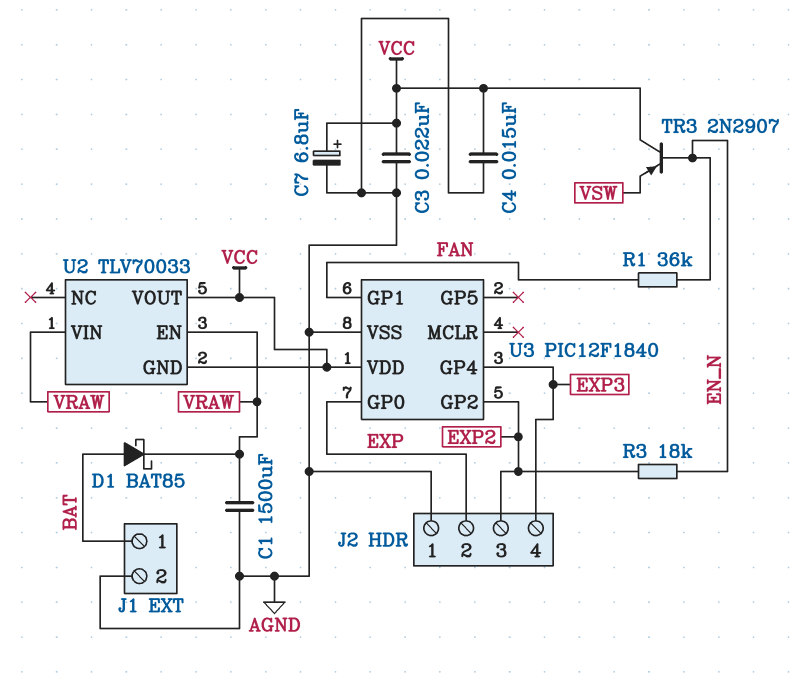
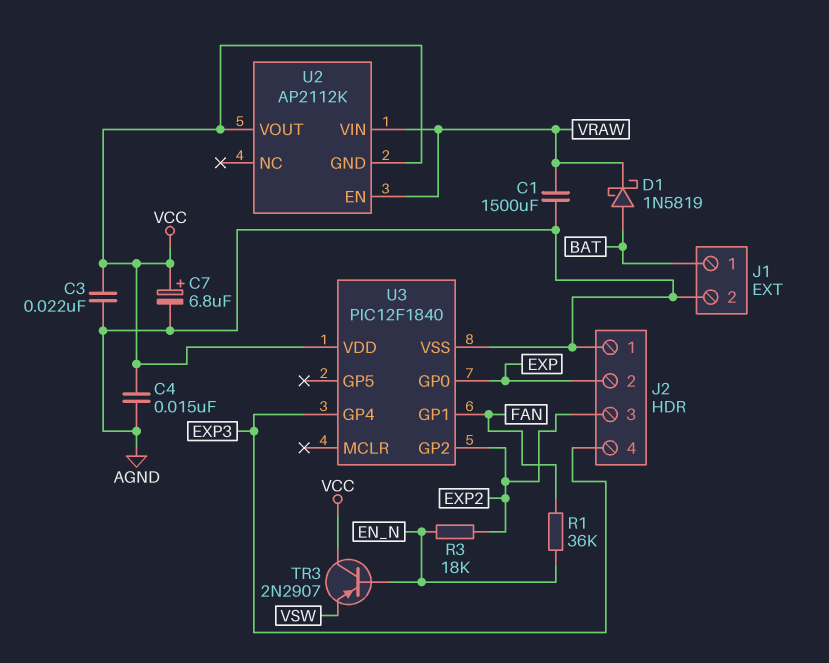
D1: schottky BAT85 (A BAT, K VRAW) -> schottky 1N5819 (A BAT, K VRAW)
U2: TLV70033 -> AP2112K

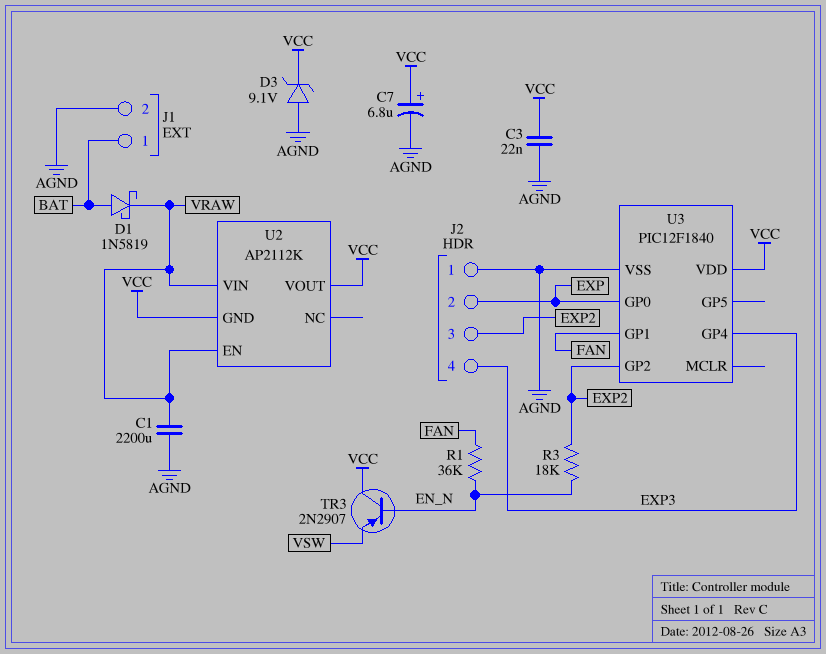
C1: 1500uF (AGND, VRAW) -> 2200uF (AGND, VRAW)
C4: 15nF (AGND, VCC) -> none
D3: none -> zener 9.1V (A AGND, K VCC)

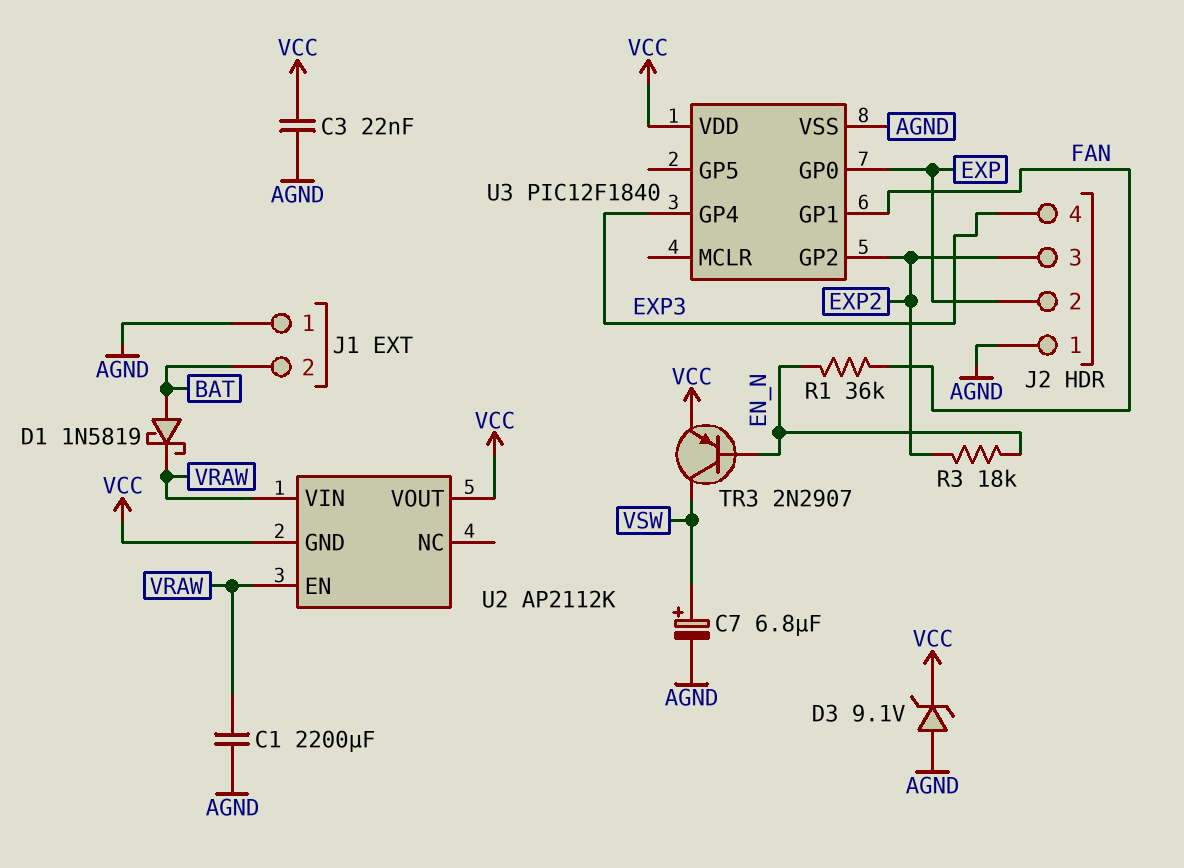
C7: 6.8uF (plus VCC, minus AGND) -> 6.8uF (plus VSW, minus AGND)
J1 pin 1: BAT -> AGND
J1 pin 2: AGND -> BAT
TR3: PNP 2N2907 (B EN_N, C VCC, E VSW) -> PNP 2N2907 (B EN_N, C VSW, E VCC)

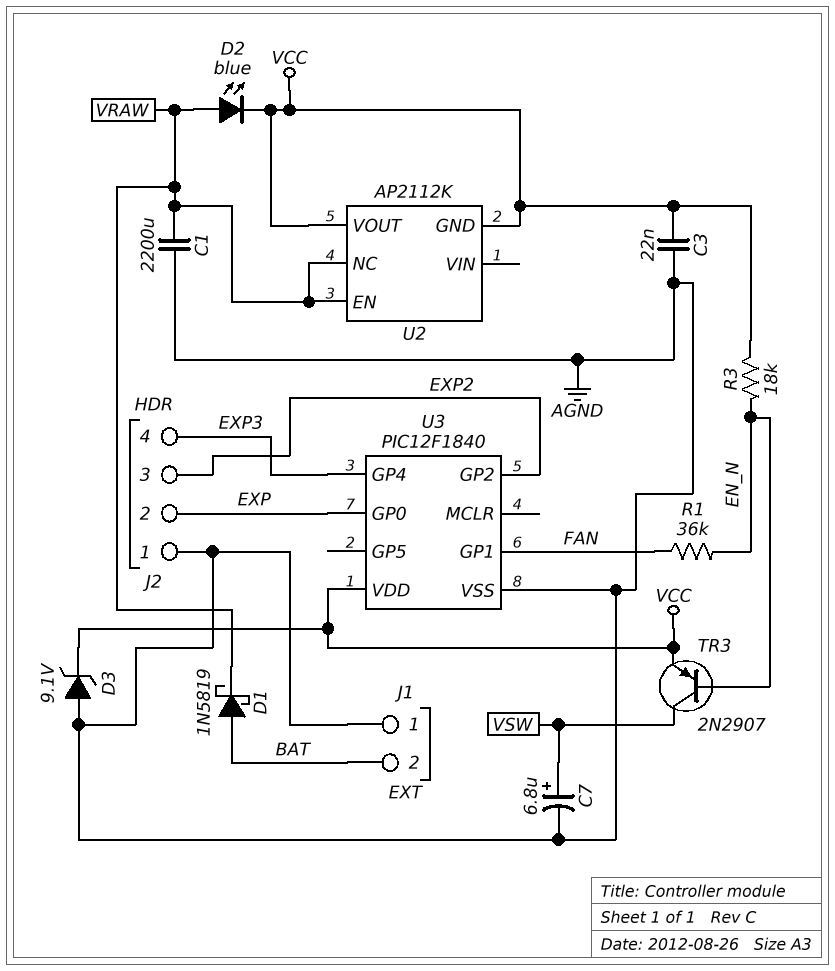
D2: none -> LED blue (A VRAW, K VCC)
R3: 18k (EN_N, EXP2) -> 18k (EN_N, VCC)
U2 pin NC: none -> VRAW
U2 pin VIN: VRAW -> none

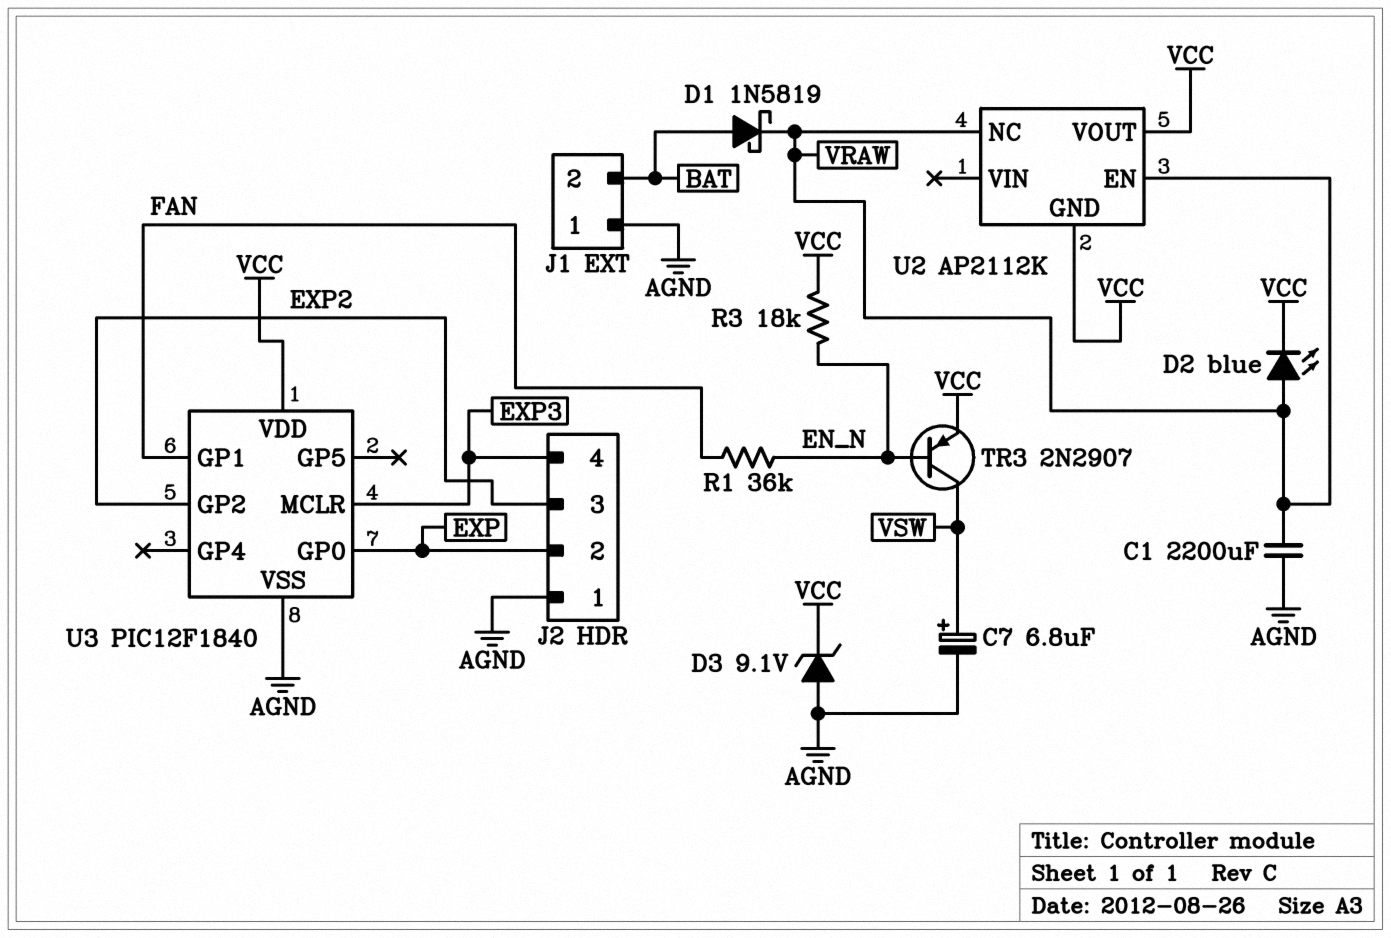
C3: 22nF (AGND, VCC) -> none
U3 pin GP4: EXP3 -> none
U3 pin MCLR: none -> EXP3

